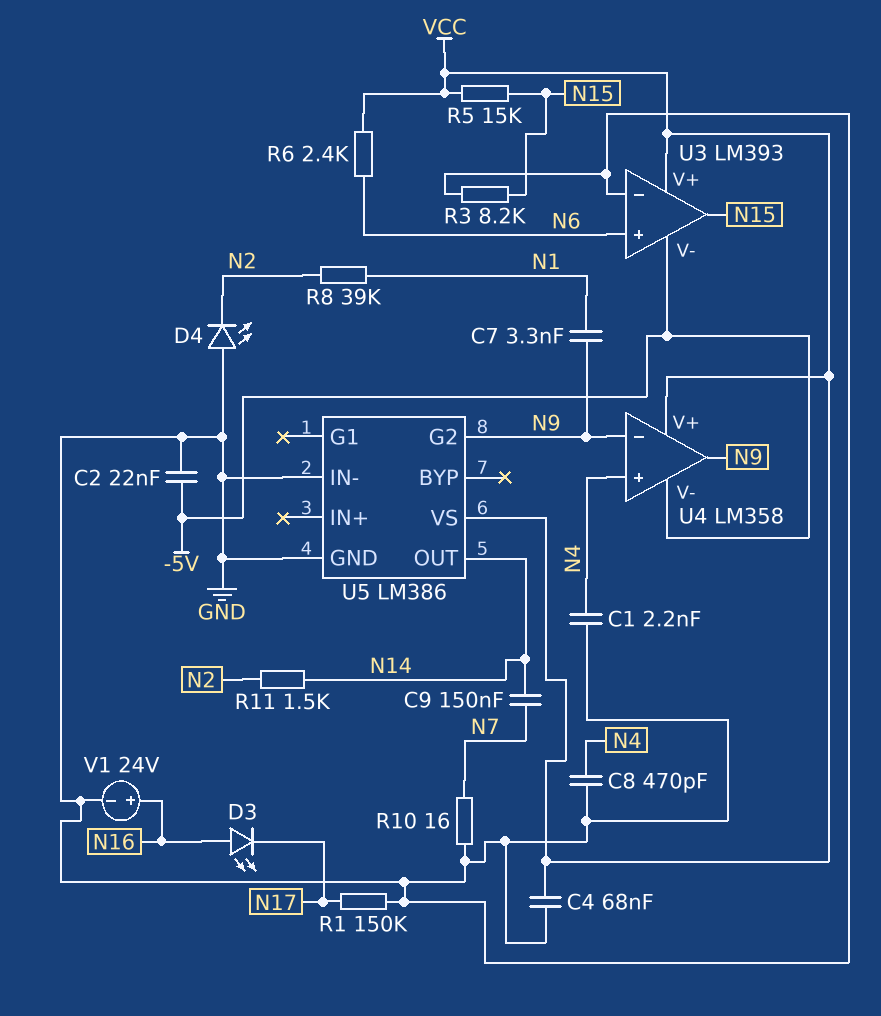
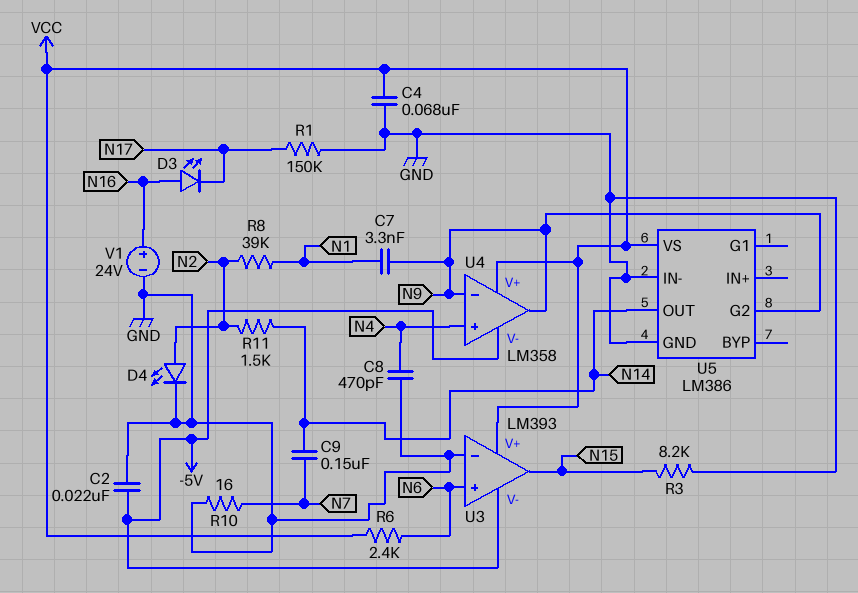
C1: 2.2nF (GND, N4) -> none
D4: LED (A GND, K N2) -> LED (A N2, K GND)
R5: 15k (N15, VCC) -> none

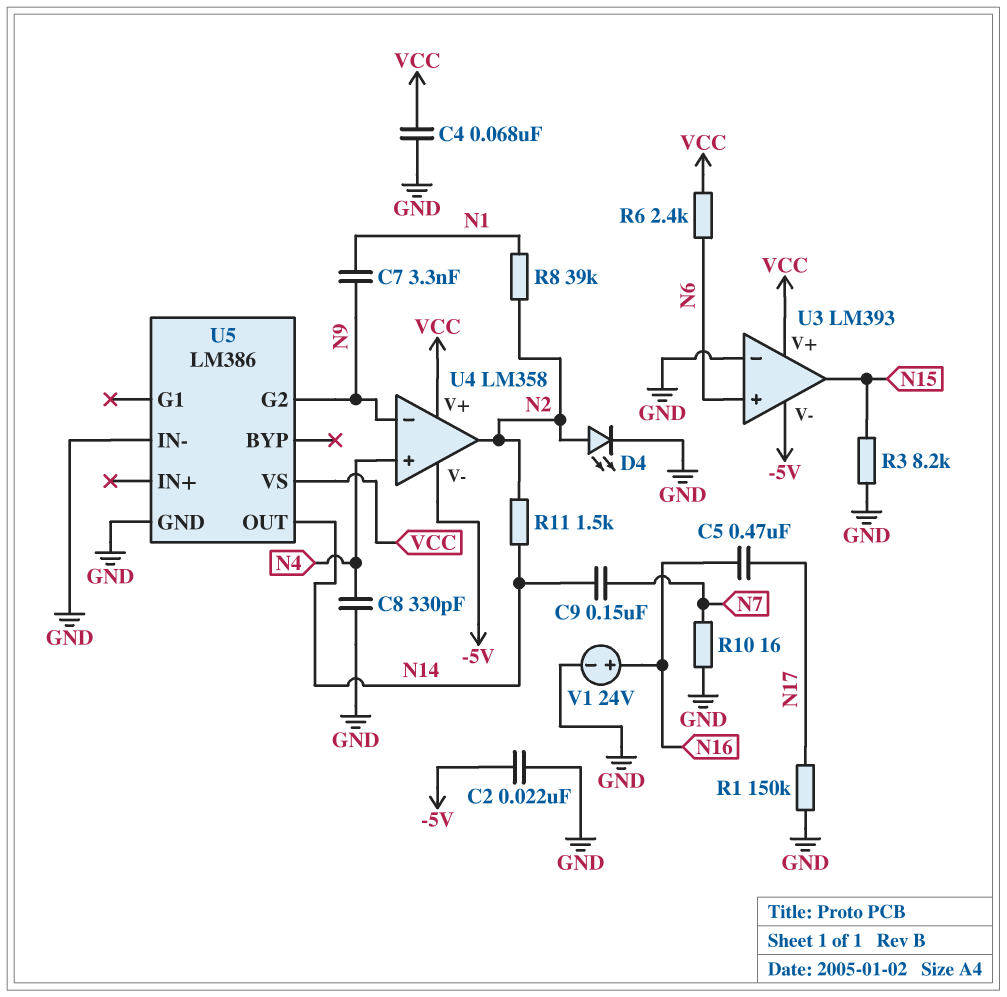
C5: none -> 470nF (N16, N17)
C8: 470pF (GND, N4) -> 330pF (GND, N4)
D3: LED (A N16, K N17) -> none
U4 pin out: N9 -> N2

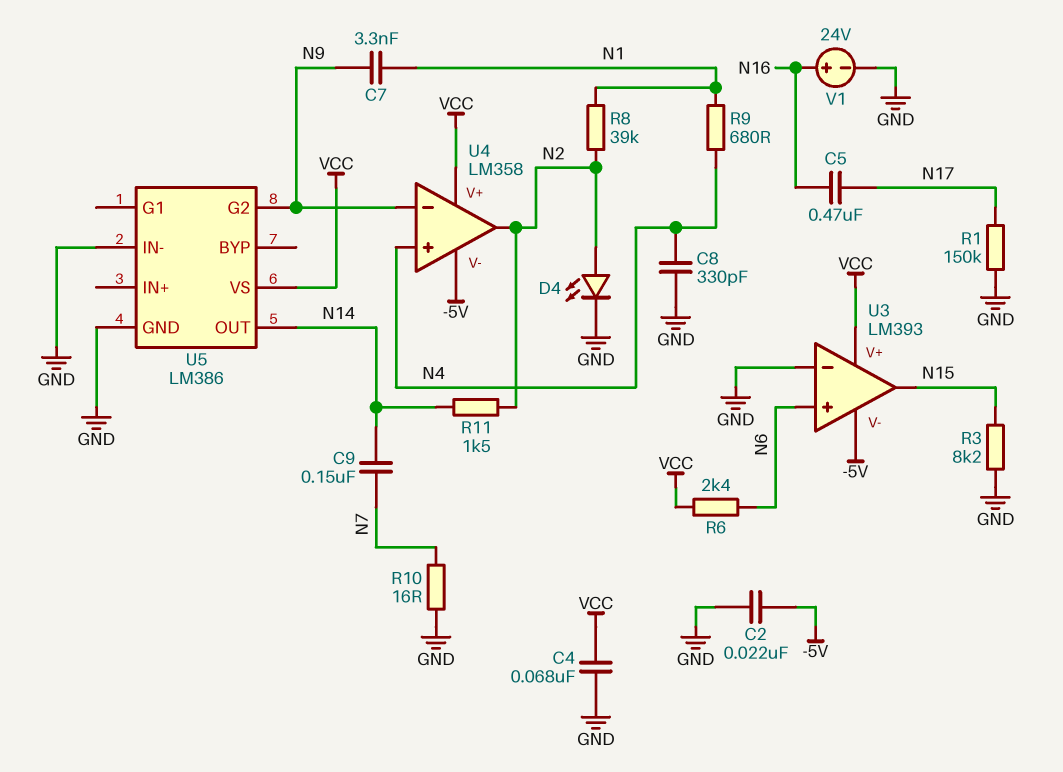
R9: none -> 680 (N1, N4)

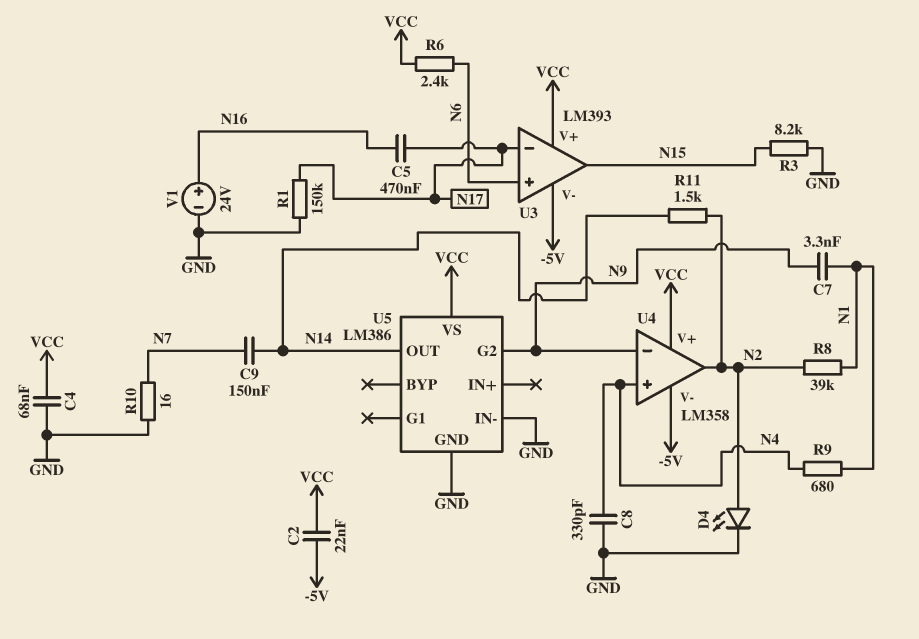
C2: 22nF (-5V, GND) -> 22nF (-5V, VCC)
U3 pin in-: GND -> N17

